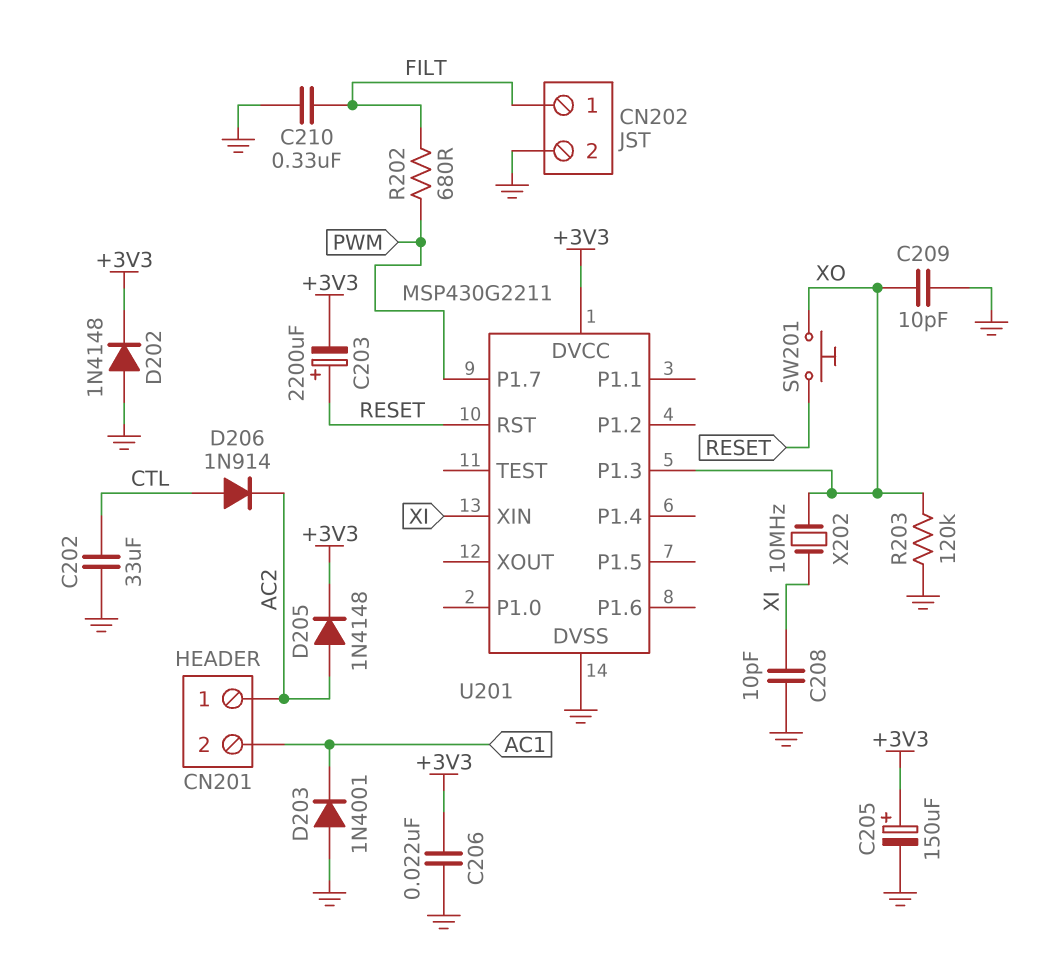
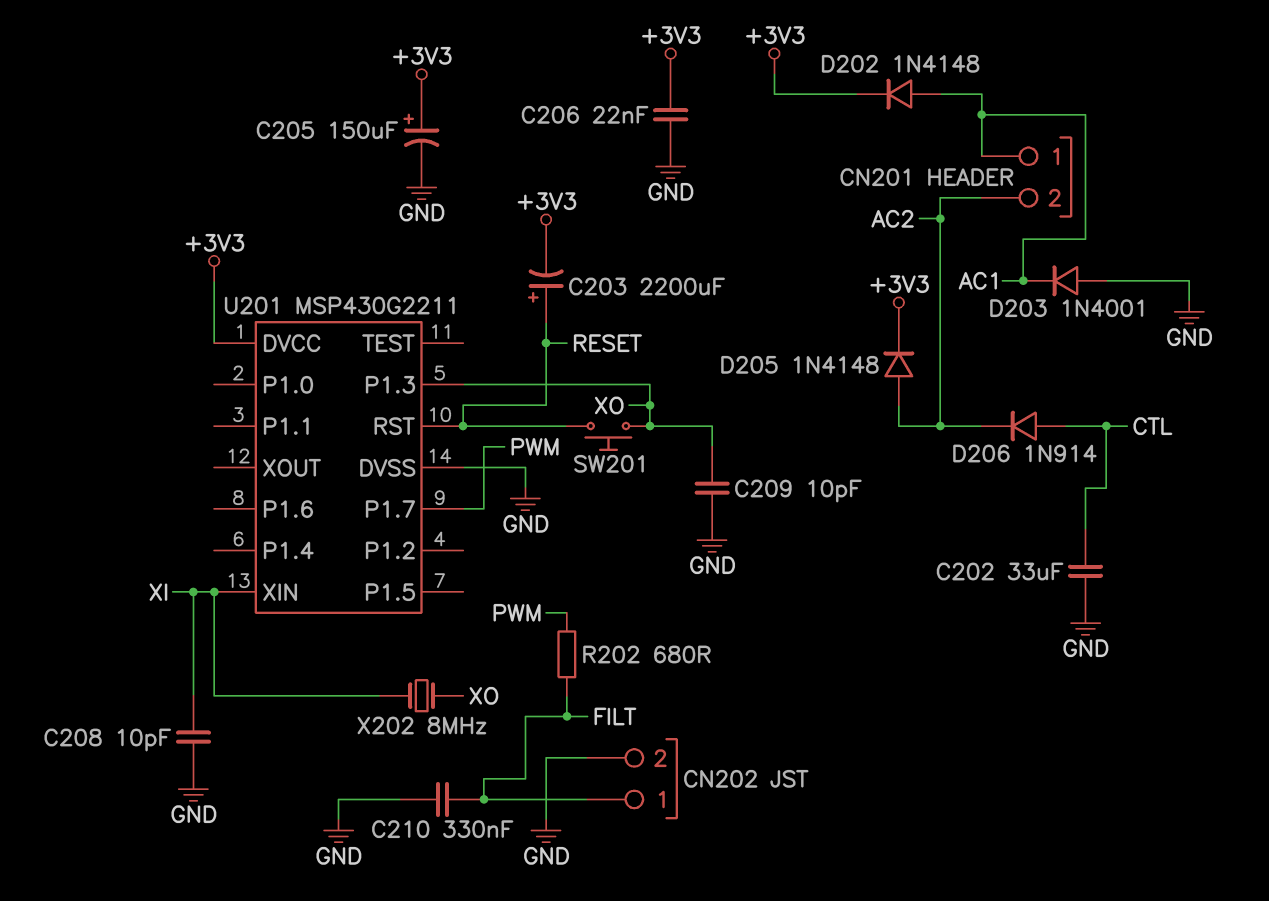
CN201 pin 1: AC2 -> AC1
CN201 pin 2: AC1 -> AC2
D202: diode 1N4148 (A GND, K +3V3) -> diode 1N4148 (A AC1, K +3V3)
R203: 120k (GND, XO) -> none
X202: 10MHz (XI, XO) -> 8MHz (XI, XO)

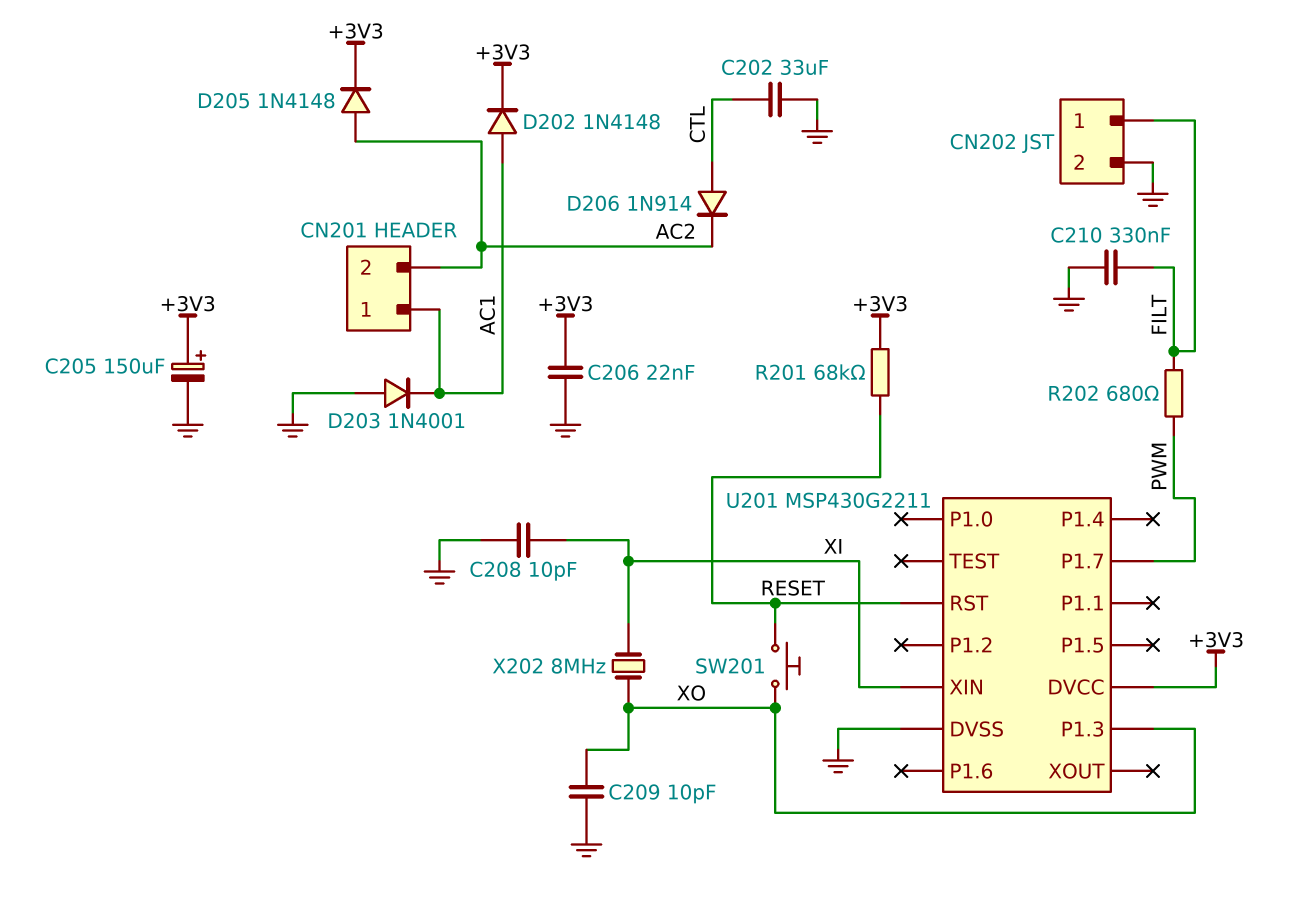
C203: 2200uF (plus RESET, minus +3V3) -> none
R201: none -> 68k (+3V3, RESET)

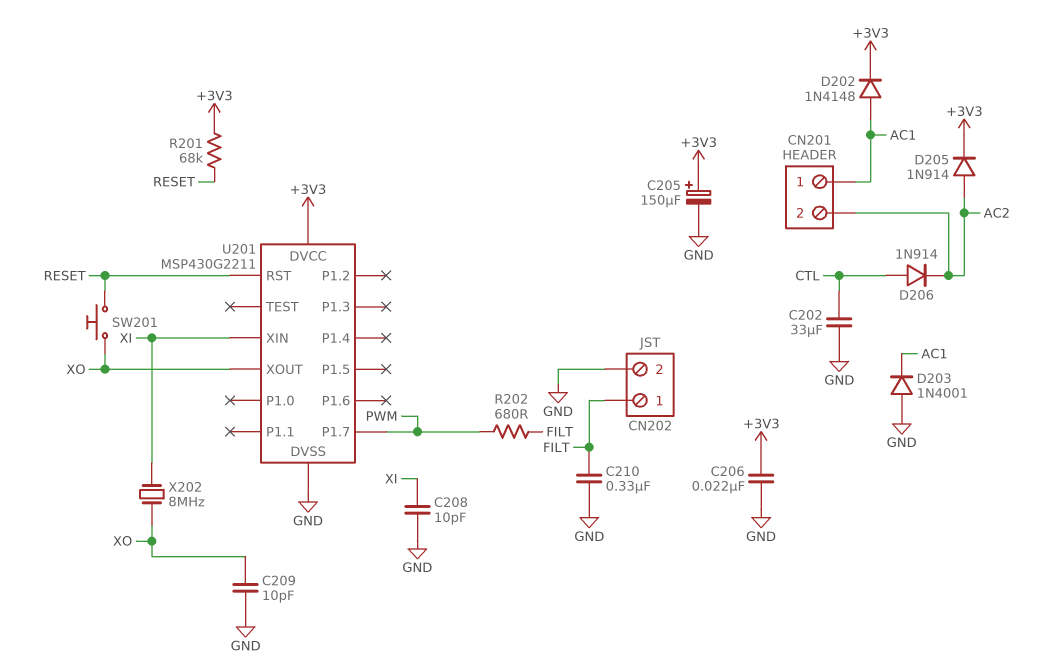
D205: diode 1N4148 (A AC2, K +3V3) -> diode 1N914 (A AC2, K +3V3)
U201 pin P1.3: XO -> none
U201 pin XOUT: none -> XO

